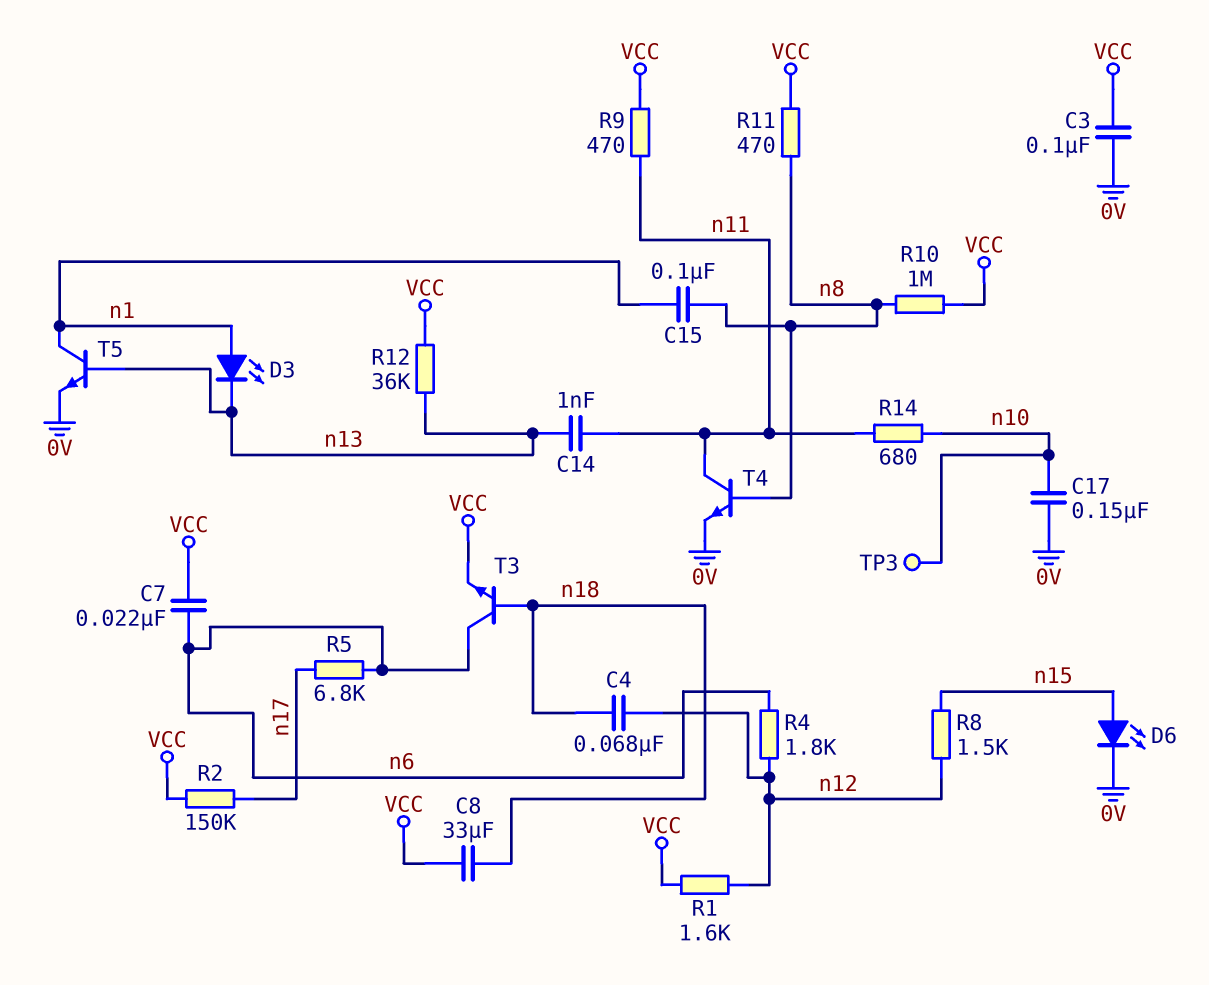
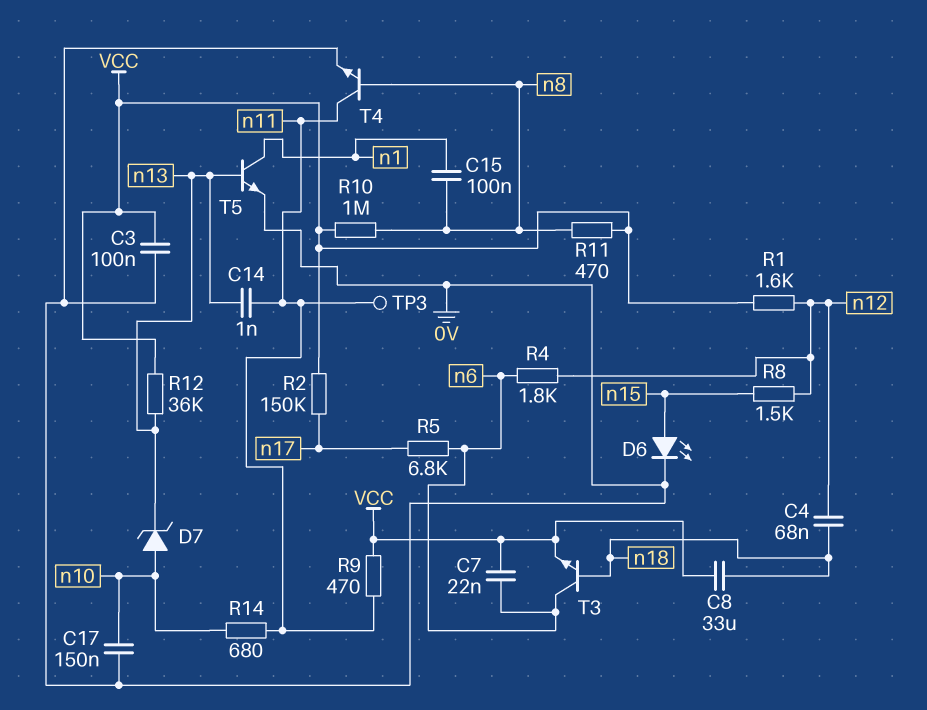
D3: LED (A n1, K n13) -> none
D7: none -> zener (A n10, K n13)
TP3: test point (n10) -> test point (n11)

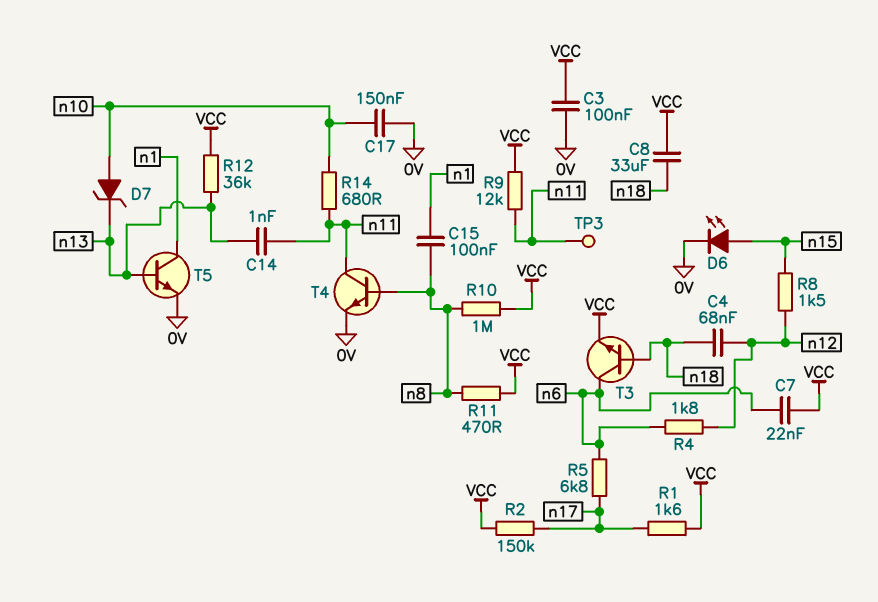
R1: 1.6k (VCC, n12) -> 1.6k (VCC, n17)
R9: 470 (VCC, n11) -> 12k (VCC, n11)

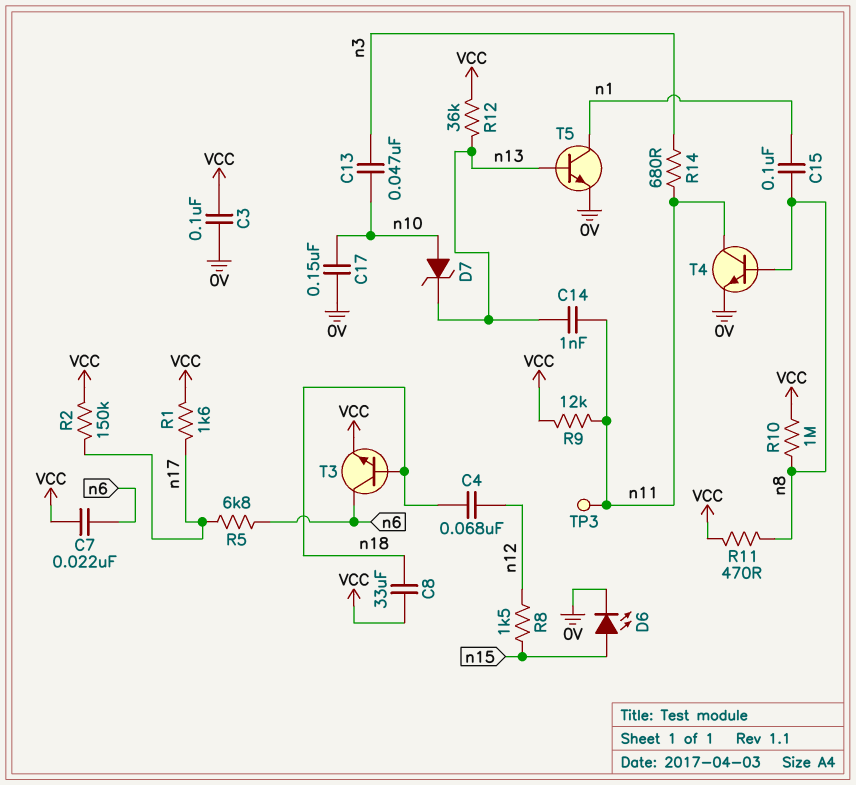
C13: none -> 47nF (n3, n10)
R4: 1.8k (n6, n12) -> none
R14: 680 (n10, n11) -> 680 (n3, n11)

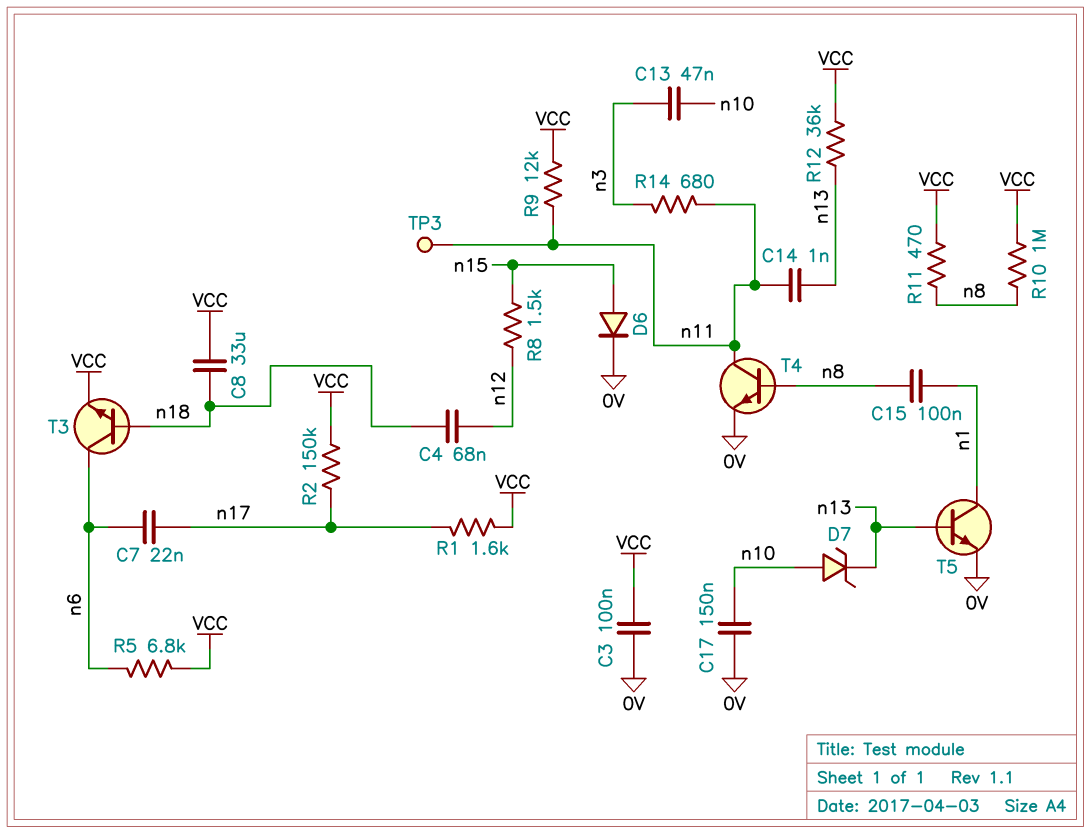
C7: 22nF (VCC, n6) -> 22nF (n6, n17)
D6: LED (A n15, K 0V) -> diode (A n15, K 0V)
R5: 6.8k (n6, n17) -> 6.8k (VCC, n6)

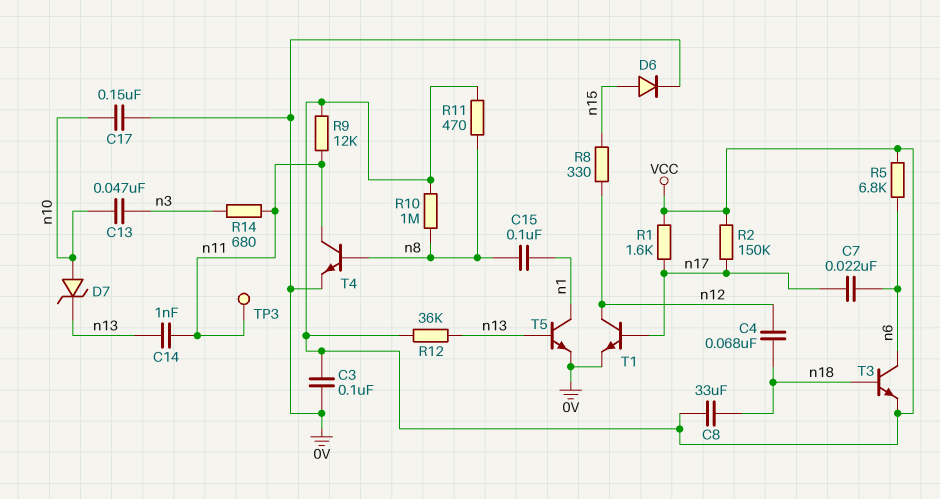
R8: 1.5k (n12, n15) -> 330 (n12, n15)
T1: none -> NPN (B n17, C n12, E 0V)

